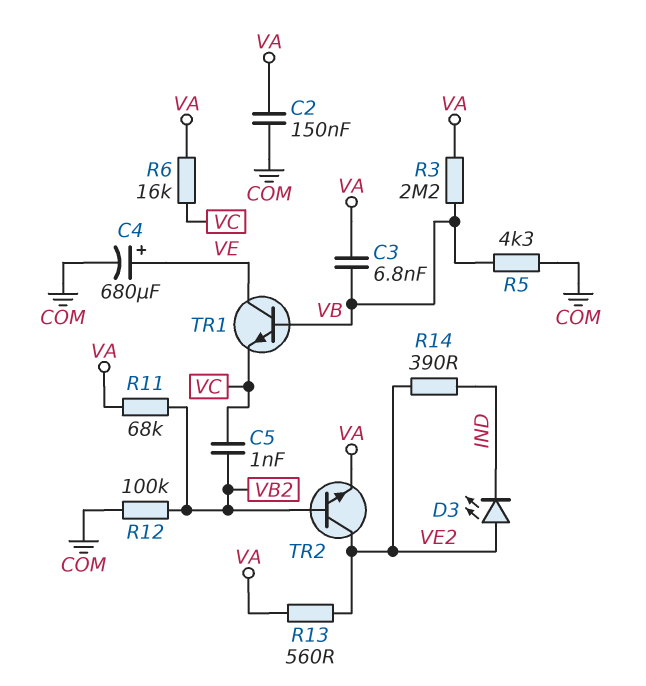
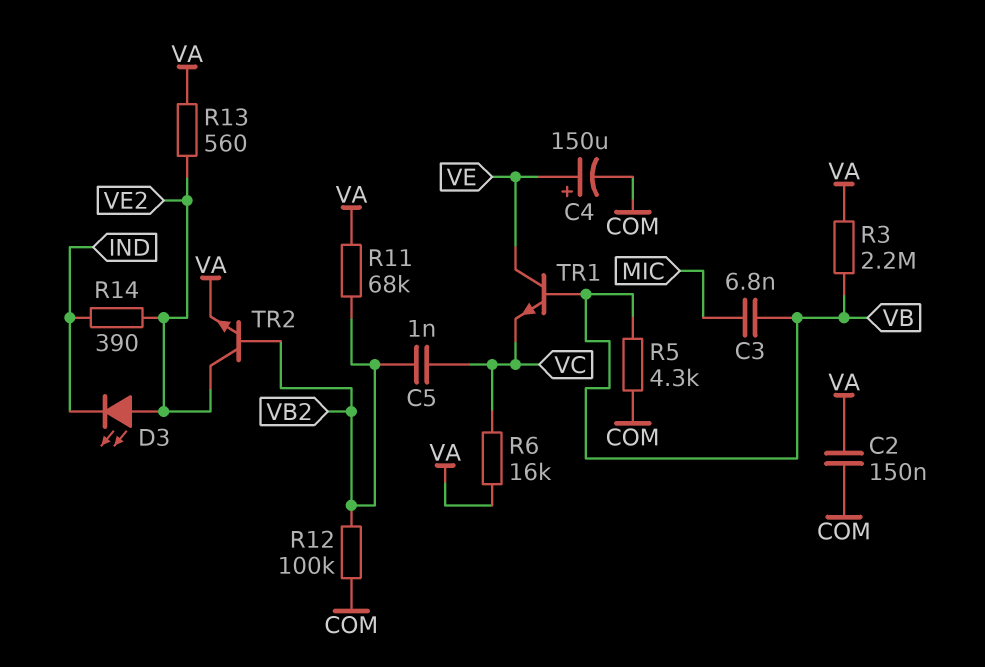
C3: 6.8nF (VA, VB) -> 6.8nF (MIC, VB)
C4: 680uF (plus VE, minus COM) -> 150uF (plus VE, minus COM)

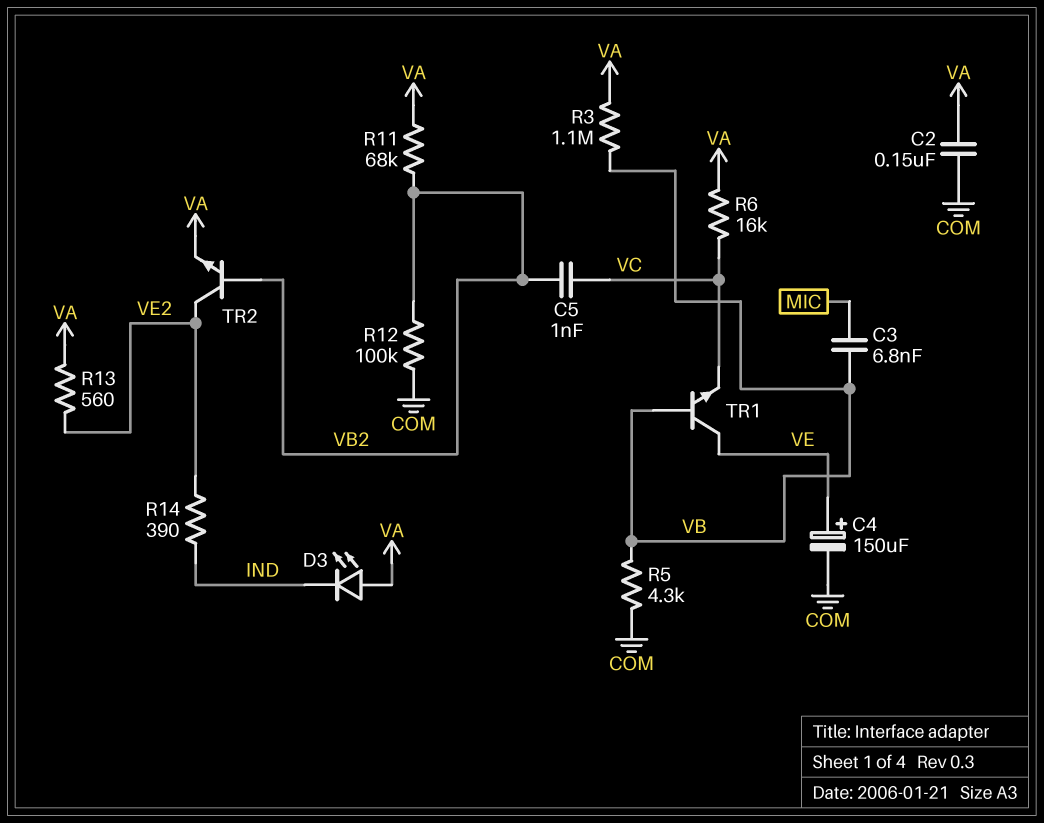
D3: LED (A VE2, K IND) -> LED (A VA, K IND)
R3: 2.2M (VA, VB) -> 1.1M (VA, VB)

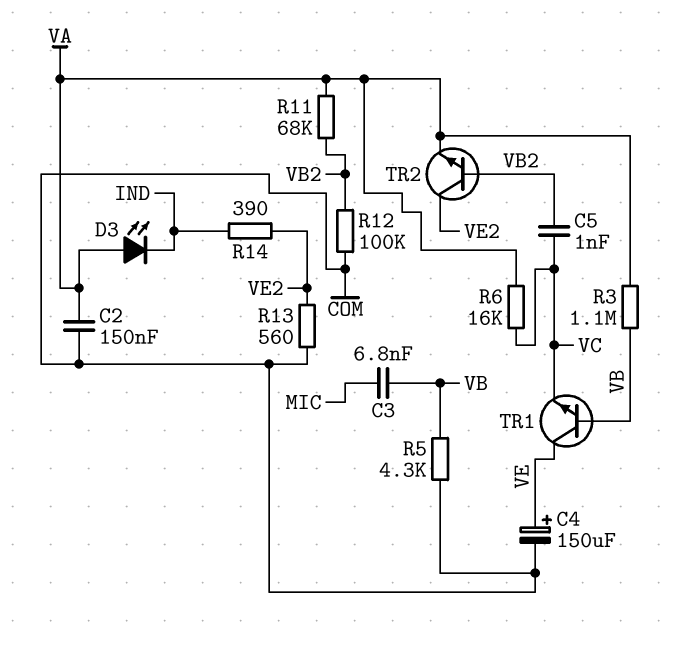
R13: 560 (VA, VE2) -> 560 (COM, VE2)

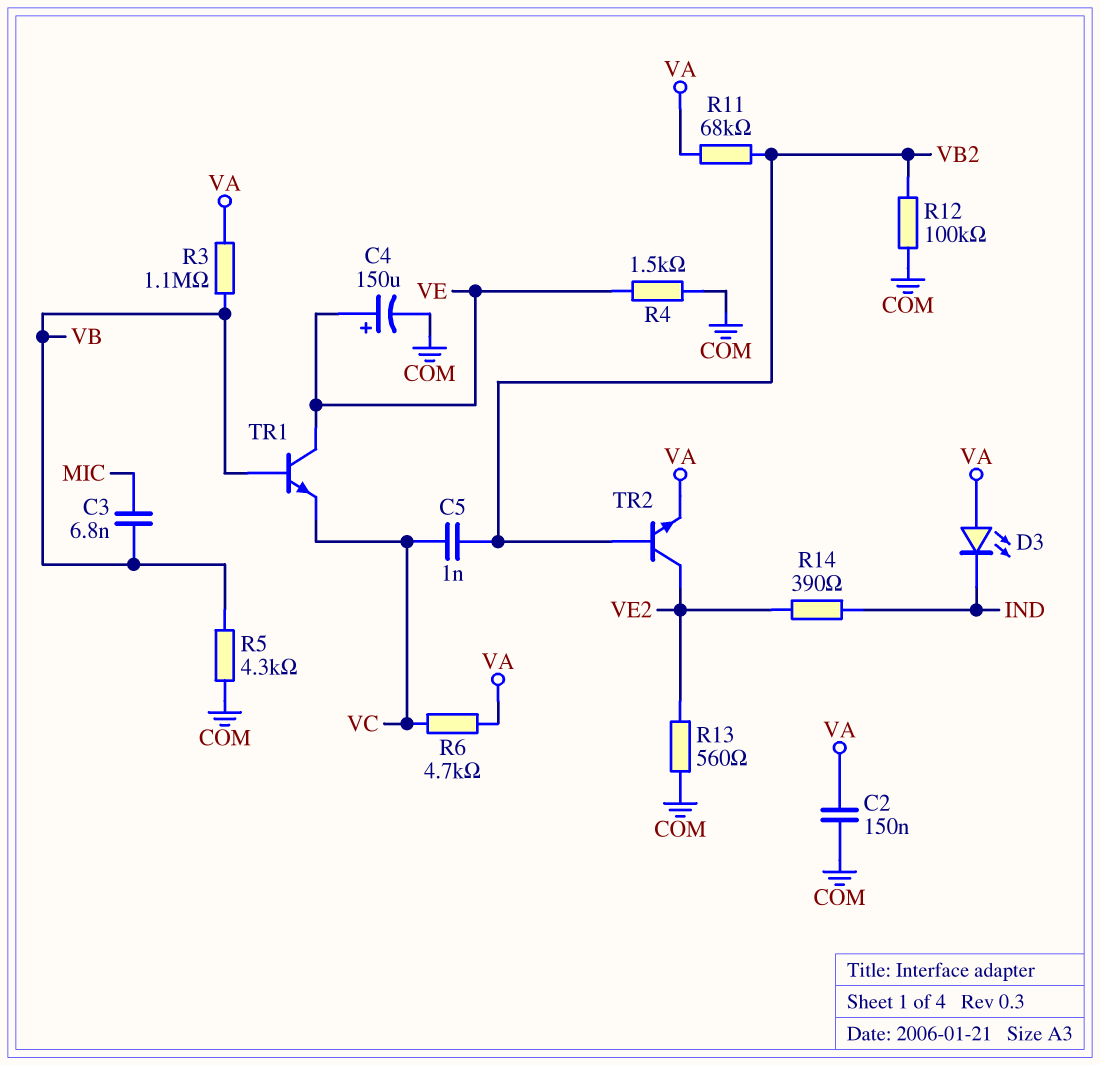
R4: none -> 1.5k (COM, VE)
R6: 16k (VA, VC) -> 4.7k (VA, VC)

